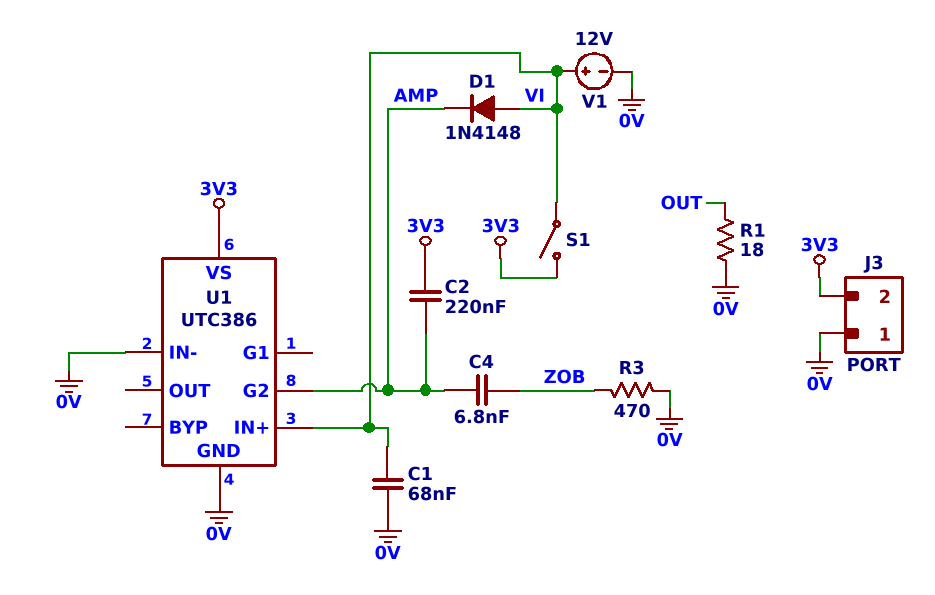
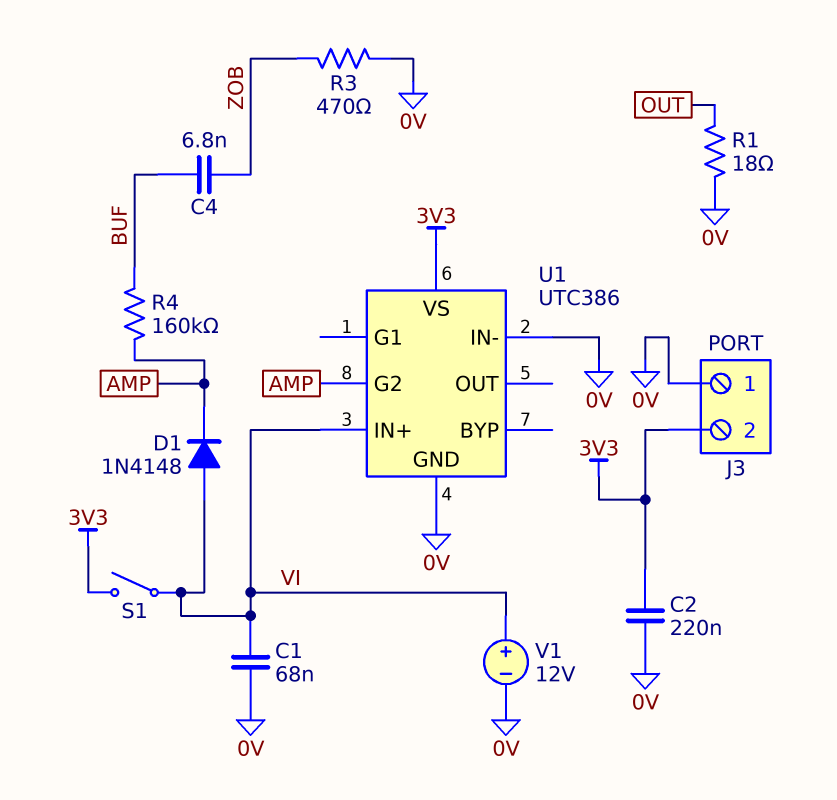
C2: 220nF (3V3, AMP) -> 220nF (0V, 3V3)
C4: 6.8nF (AMP, ZOB) -> 6.8nF (BUF, ZOB)
R4: none -> 160k (AMP, BUF)

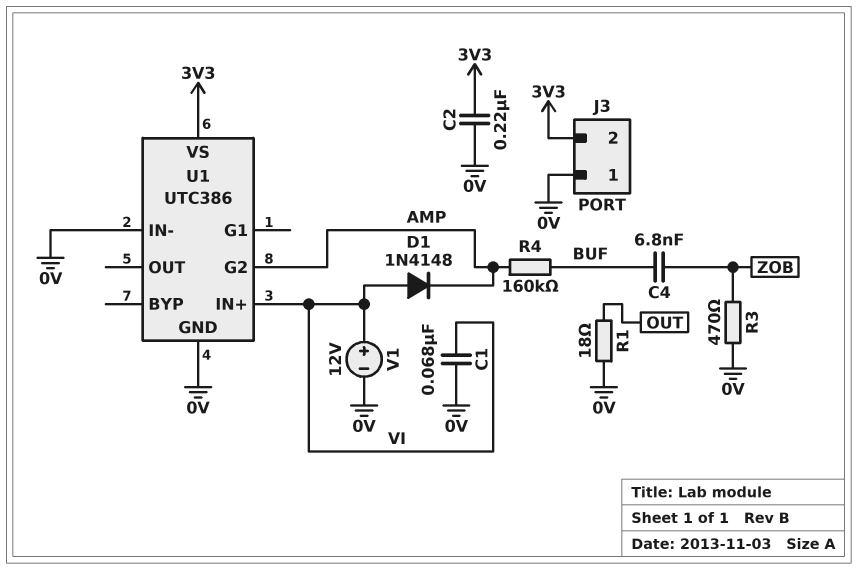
S1: switch (3V3, VI) -> none

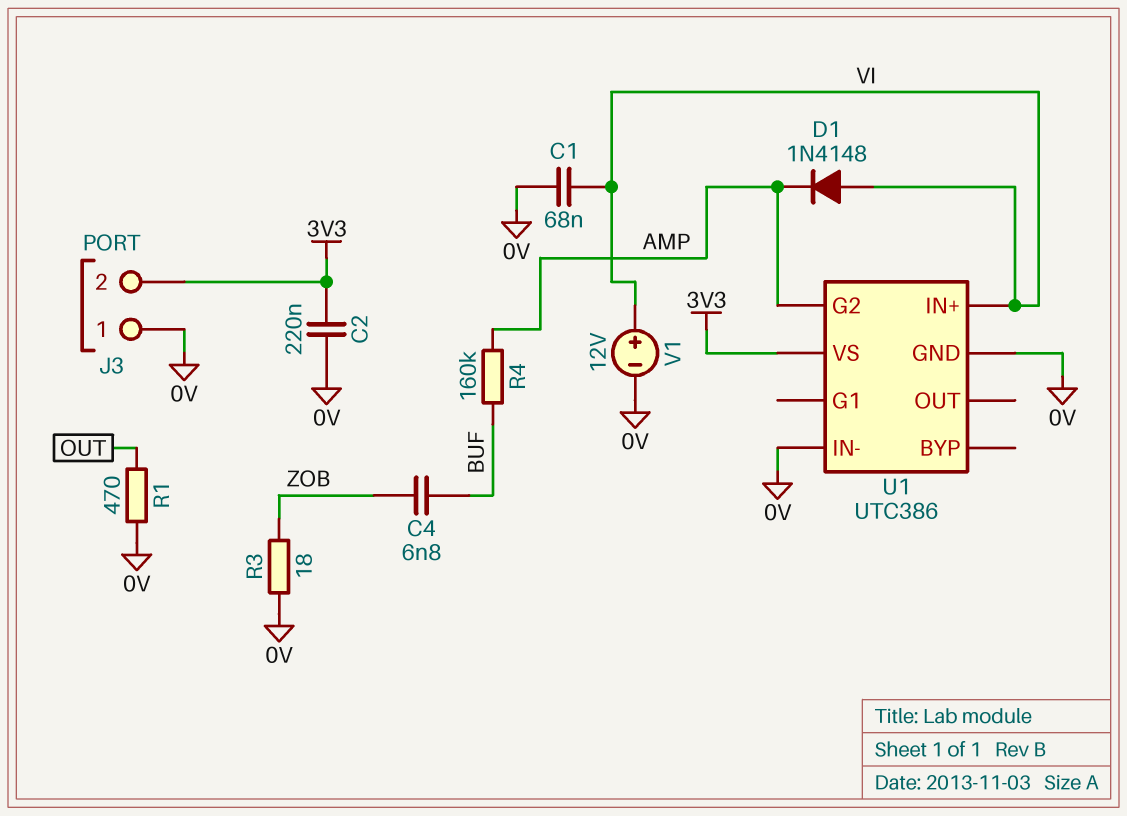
R1: 18 (0V, OUT) -> 470 (0V, OUT)
R3: 470 (0V, ZOB) -> 18 (0V, ZOB)

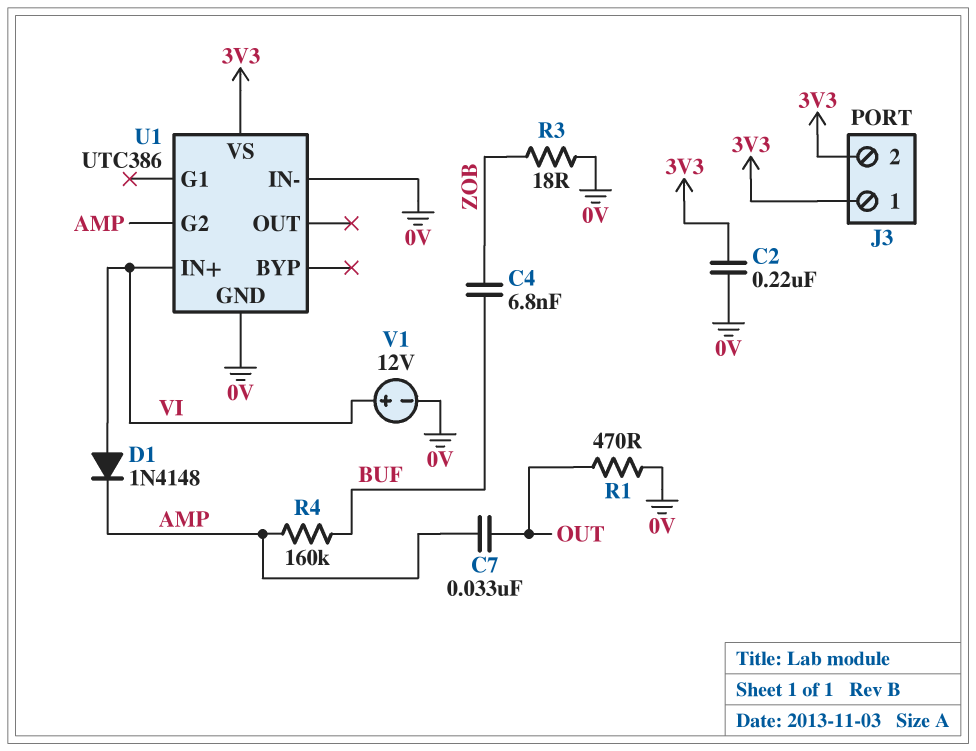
C1: 68nF (0V, VI) -> none
C7: none -> 33nF (AMP, OUT)
J3 pin 1: 0V -> 3V3

